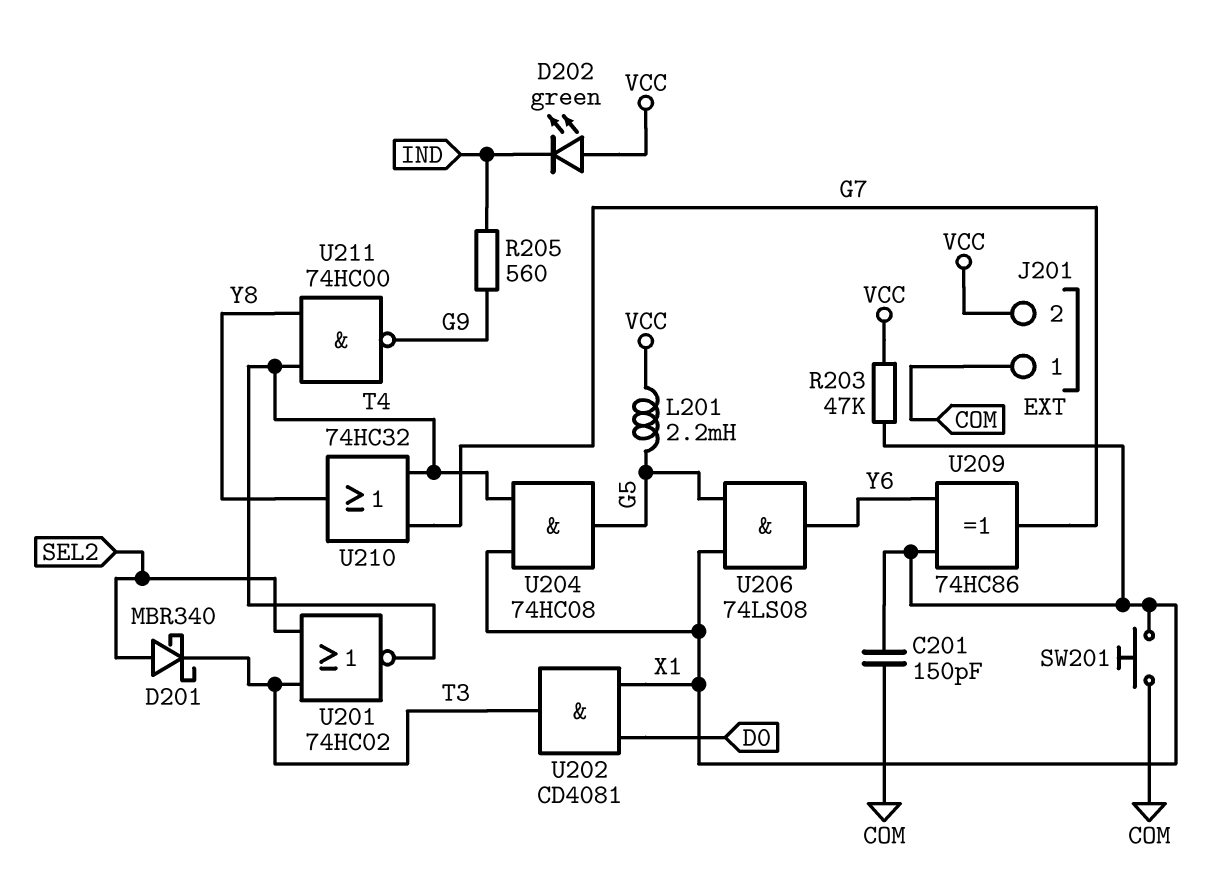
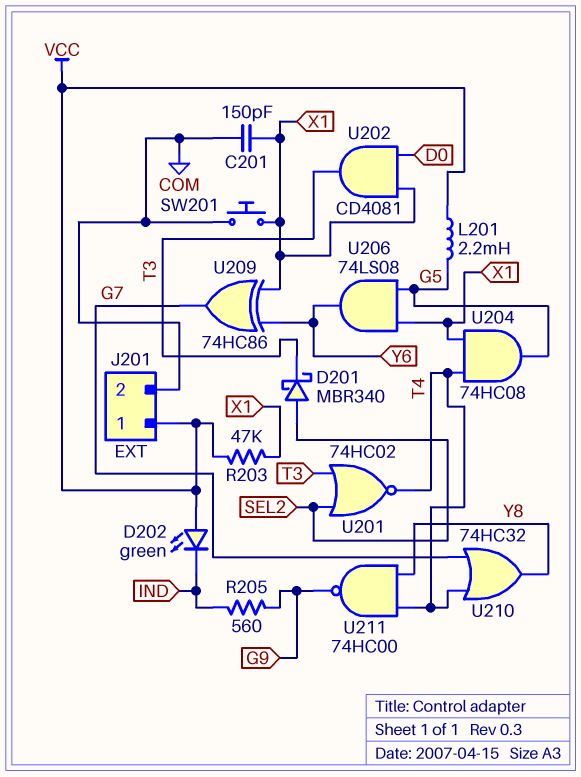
J201 pin 1: COM -> VCC
J201 pin 2: VCC -> COM

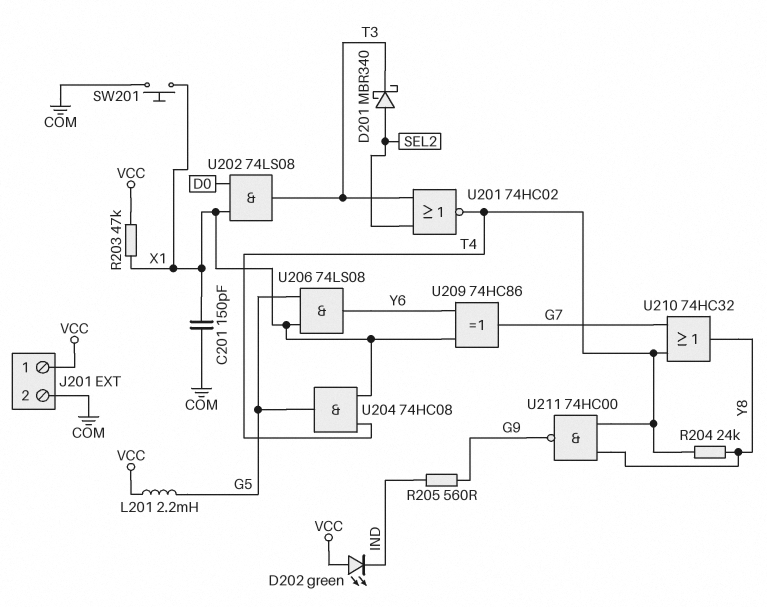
R204: none -> 24k (T4, Y8)
U202: AND CD4081 (in D0, in X1, out T3) -> AND 74LS08 (in D0, in X1, out T3)

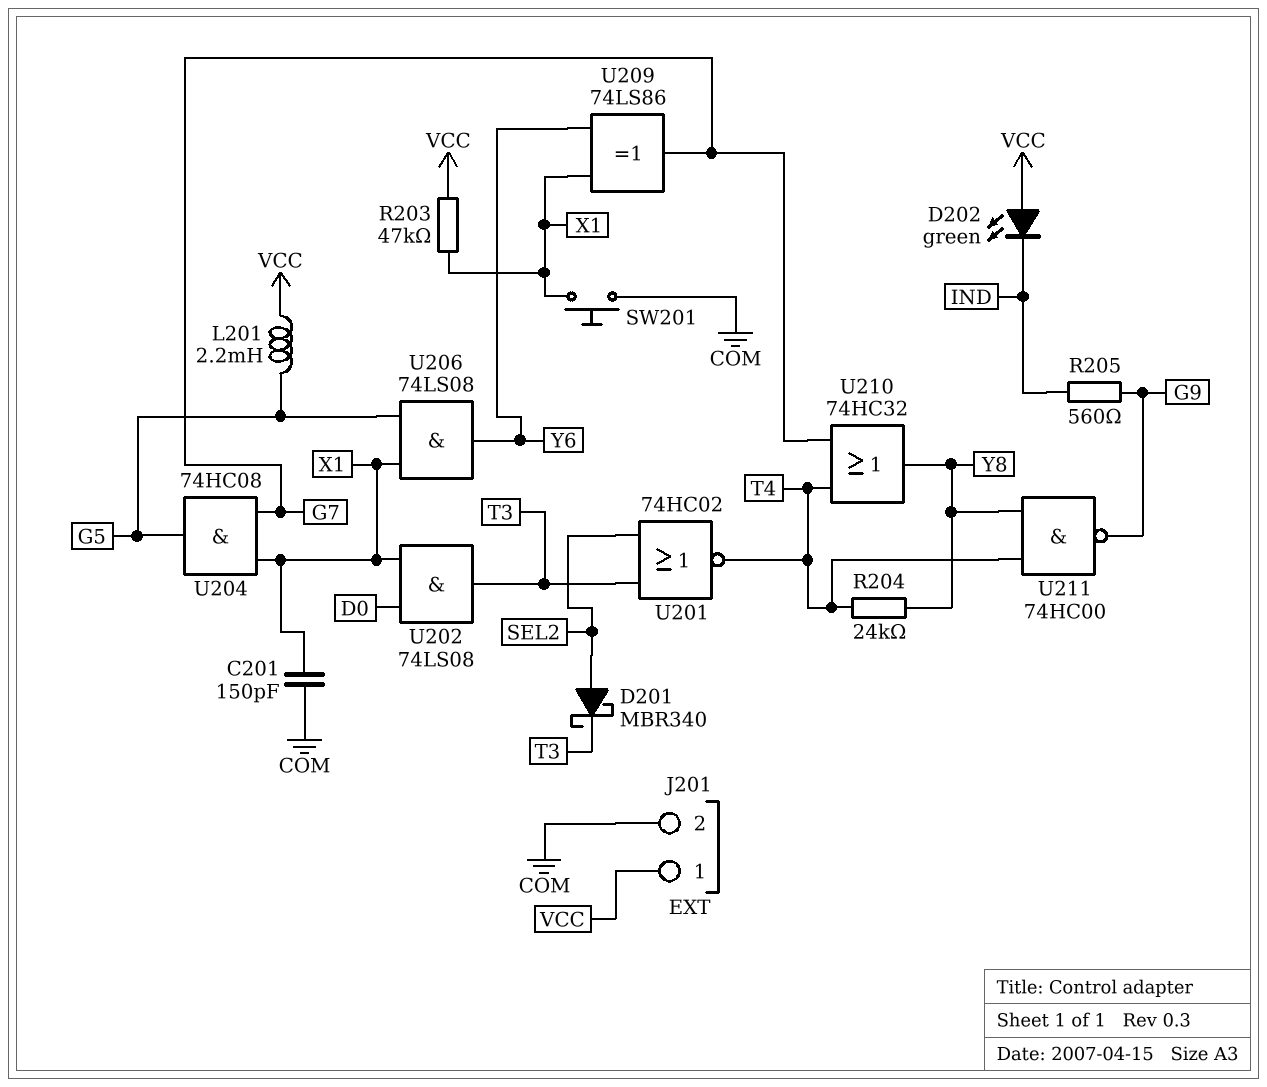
U204: AND 74HC08 (in T4, in X1, out G5) -> AND 74HC08 (in G7, in X1, out G5)
U209: XOR 74HC86 (in X1, in Y6, out G7) -> XOR 74LS86 (in X1, in Y6, out G7)

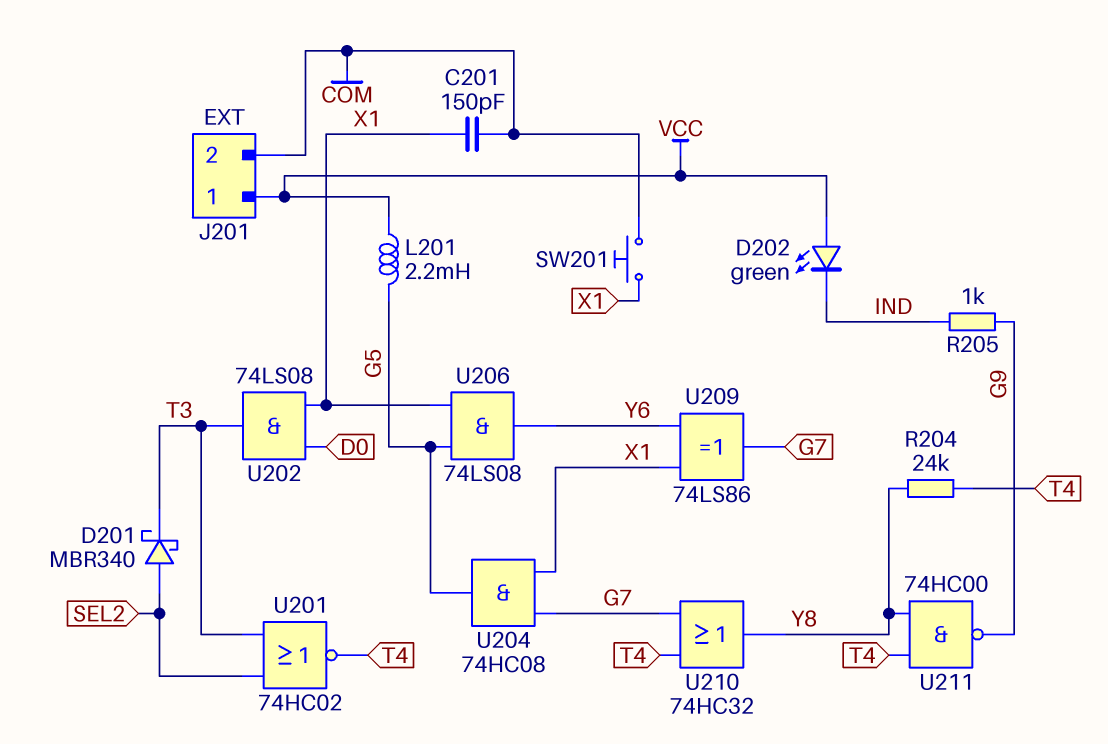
R203: 47k (VCC, X1) -> none
R205: 560 (G9, IND) -> 1k (G9, IND)

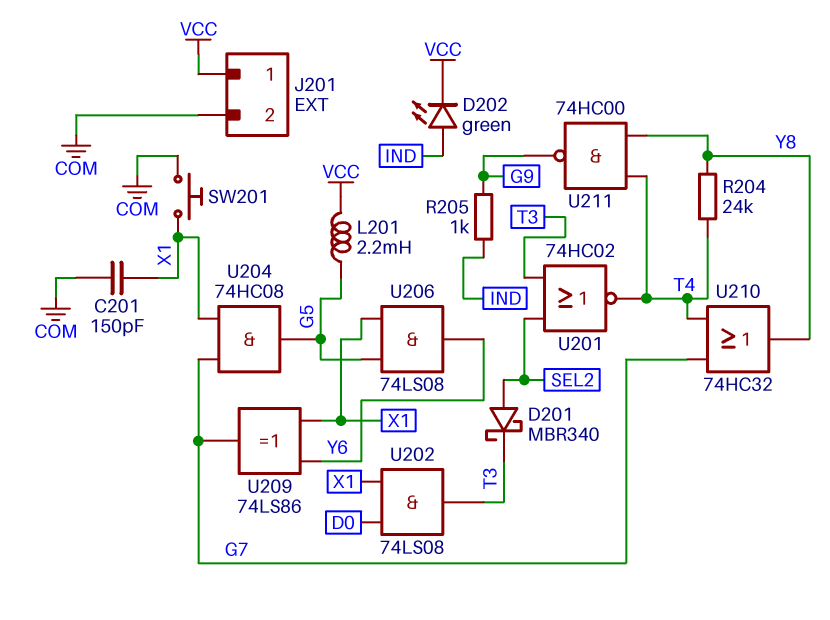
D202: LED green (A VCC, K IND) -> LED green (A IND, K VCC)

